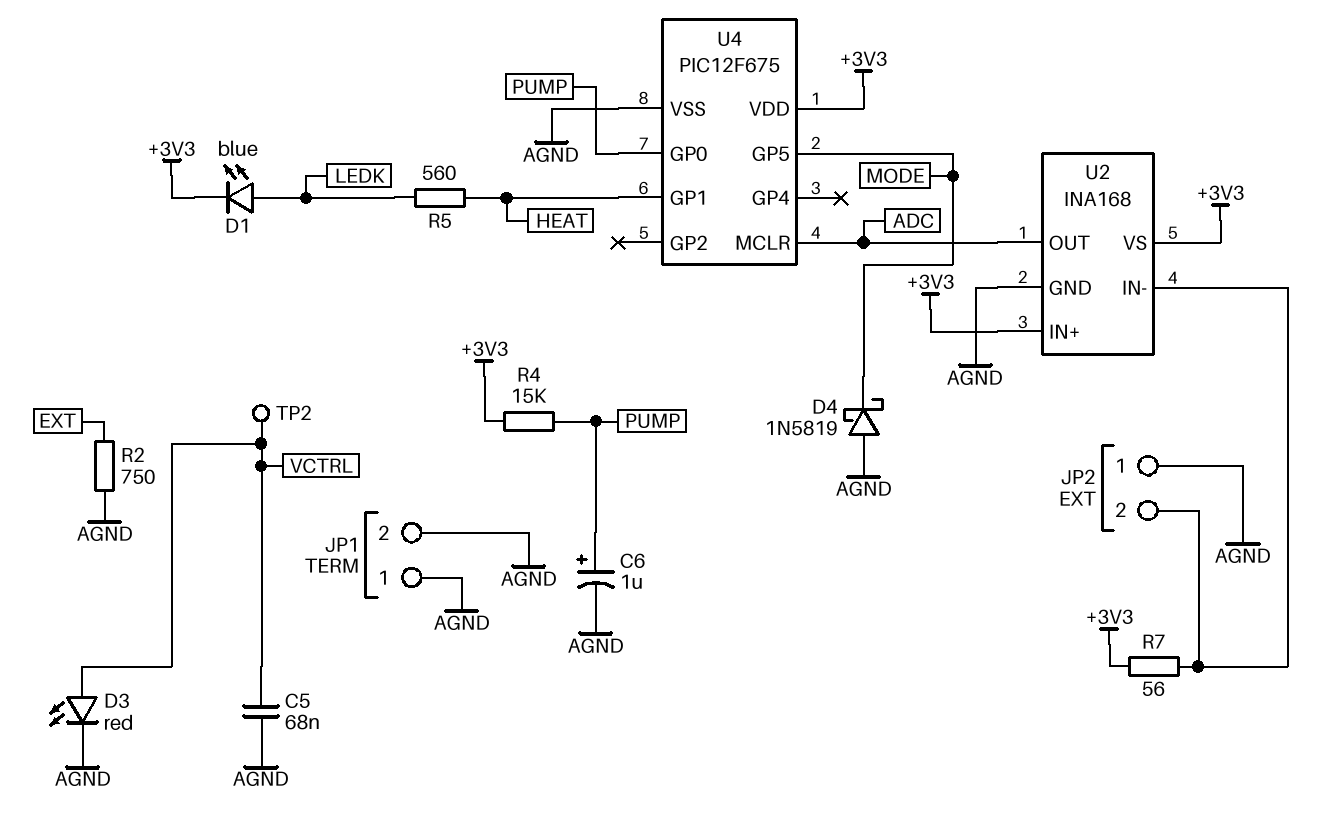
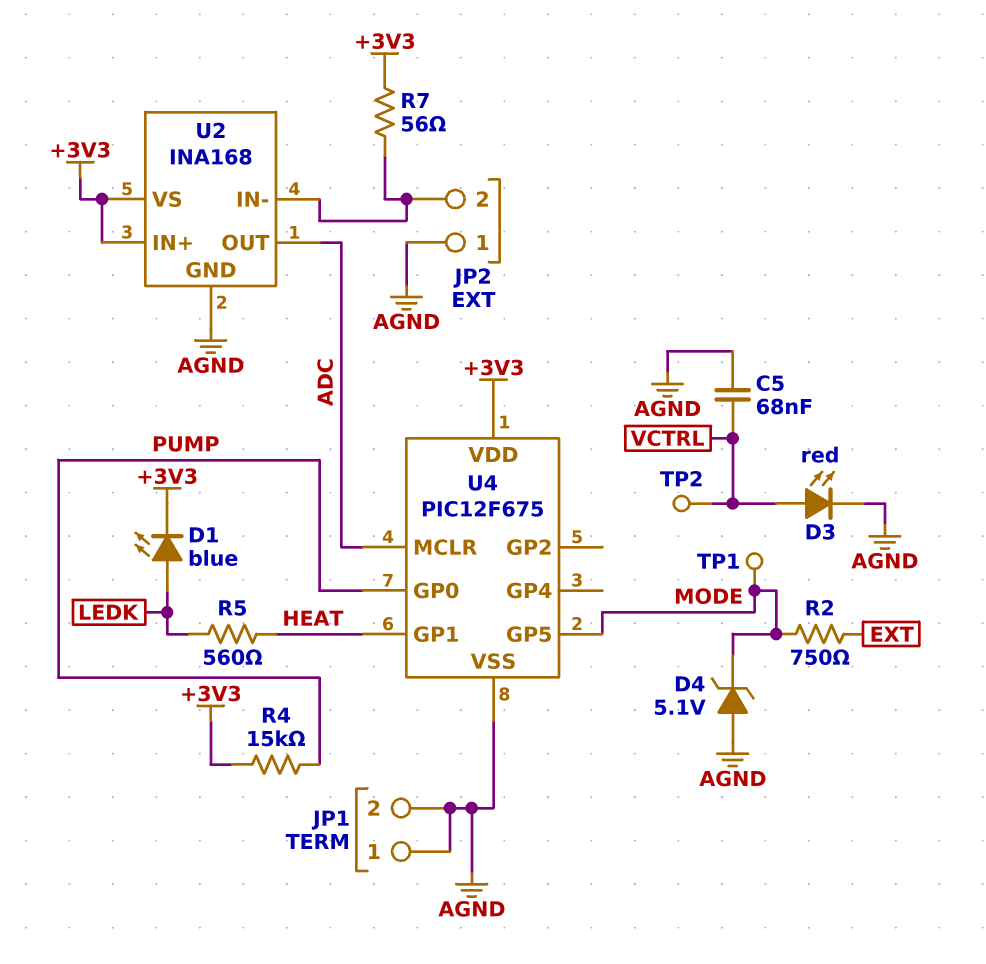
C6: 1uF (plus PUMP, minus AGND) -> none
D4: schottky 1N5819 (A AGND, K MODE) -> zener 5.1V (A AGND, K MODE)
R2: 750 (AGND, EXT) -> 750 (EXT, MODE)
TP1: none -> test point (MODE)

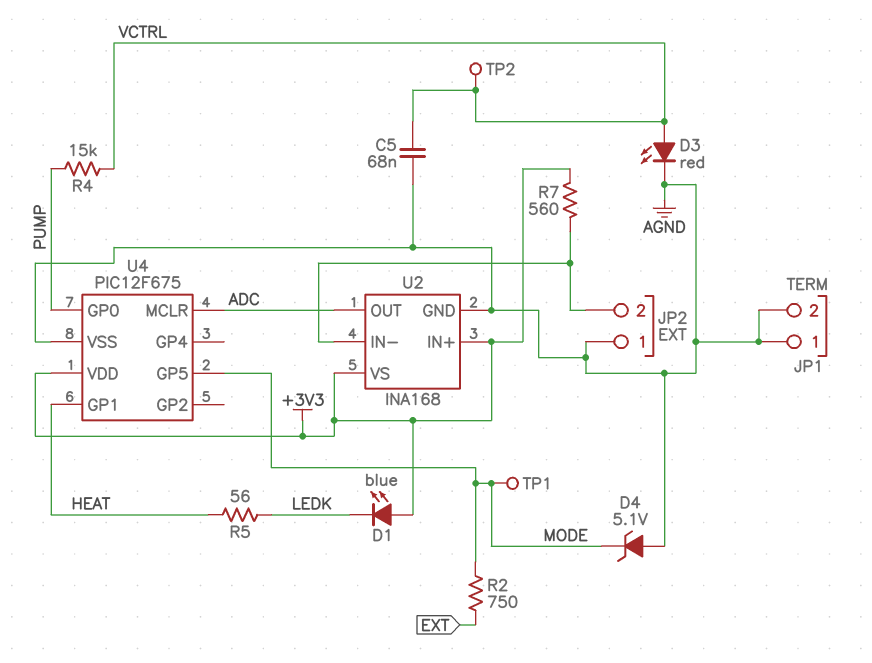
D1: LED blue (A LEDK, K +3V3) -> LED blue (A +3V3, K LEDK)
R4: 15k (+3V3, PUMP) -> 15k (PUMP, VCTRL)
R5: 560 (HEAT, LEDK) -> 56 (HEAT, LEDK)
R7: 56 (+3V3, JP2/2) -> 560 (+3V3, JP2/2)

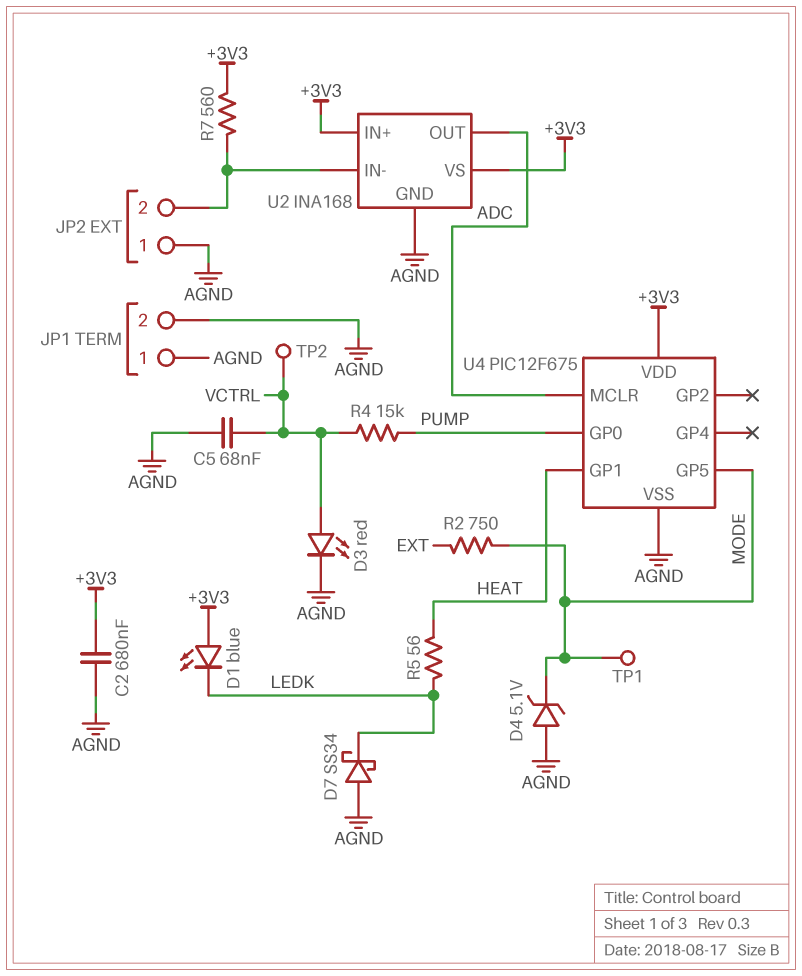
C2: none -> 680nF (+3V3, AGND)
D7: none -> schottky SS34 (A AGND, K LEDK)

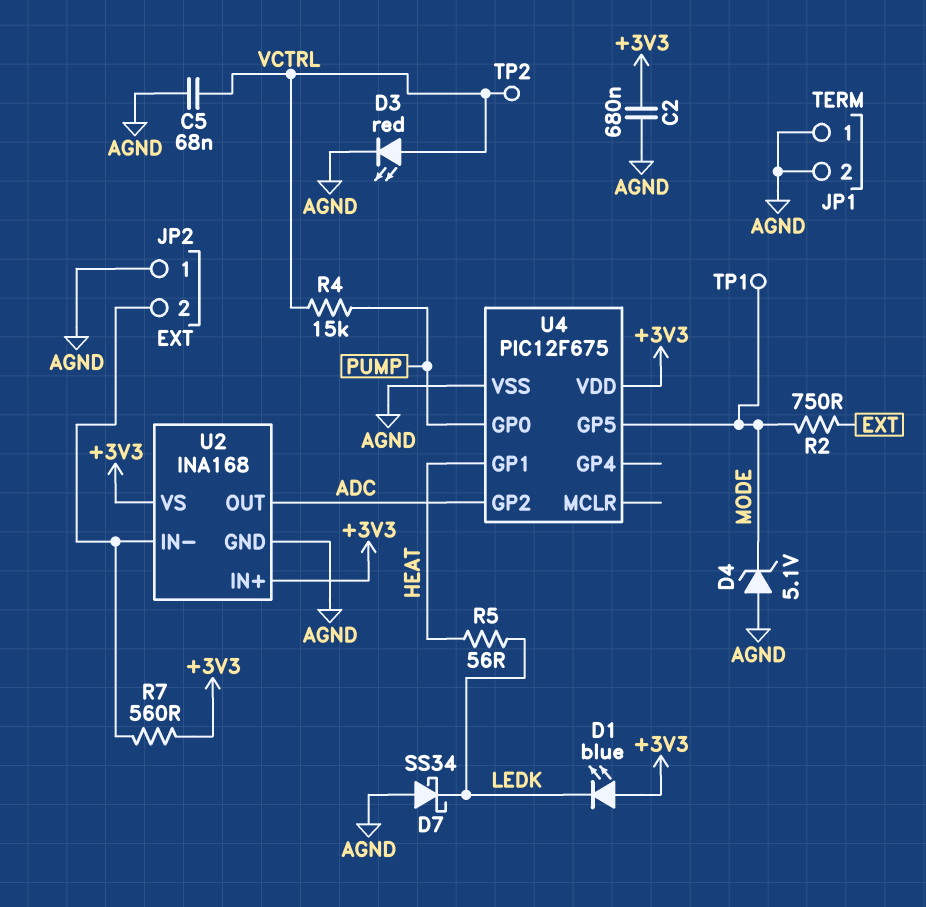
U4 pin GP2: none -> ADC
U4 pin MCLR: ADC -> none

